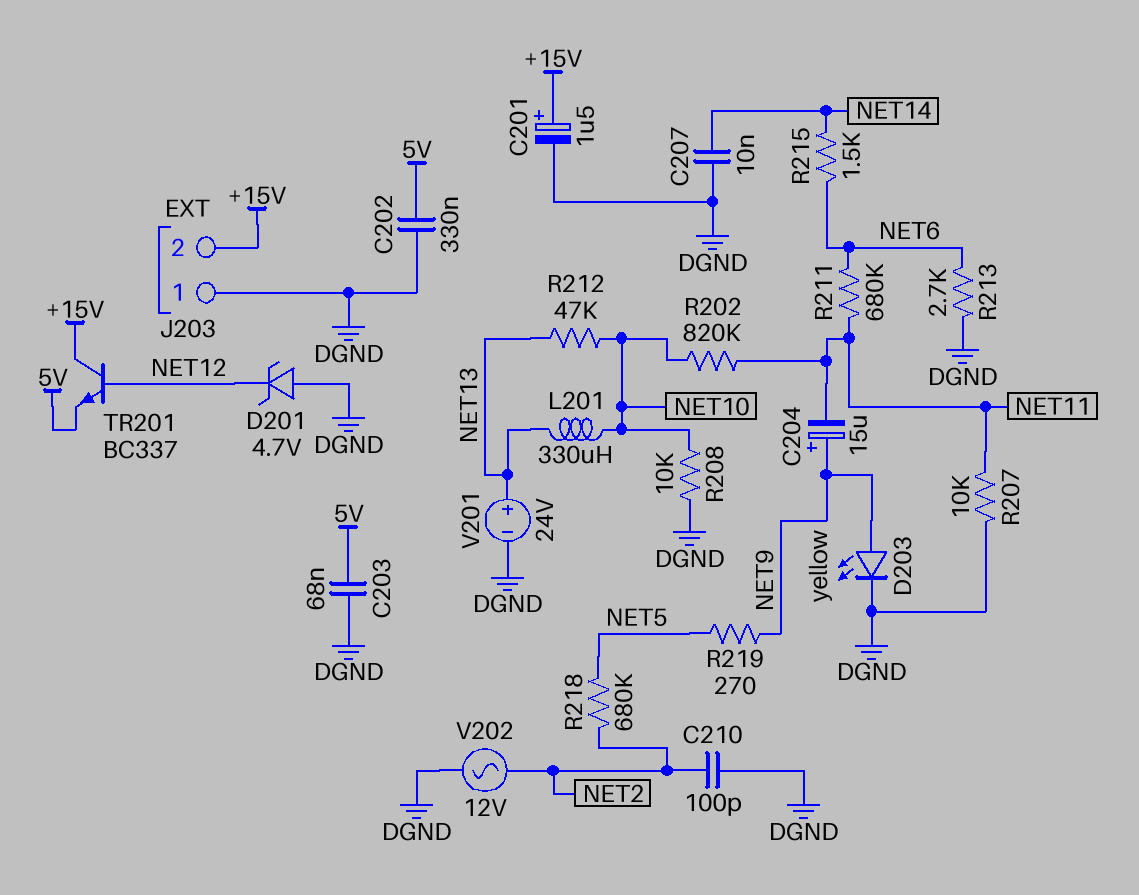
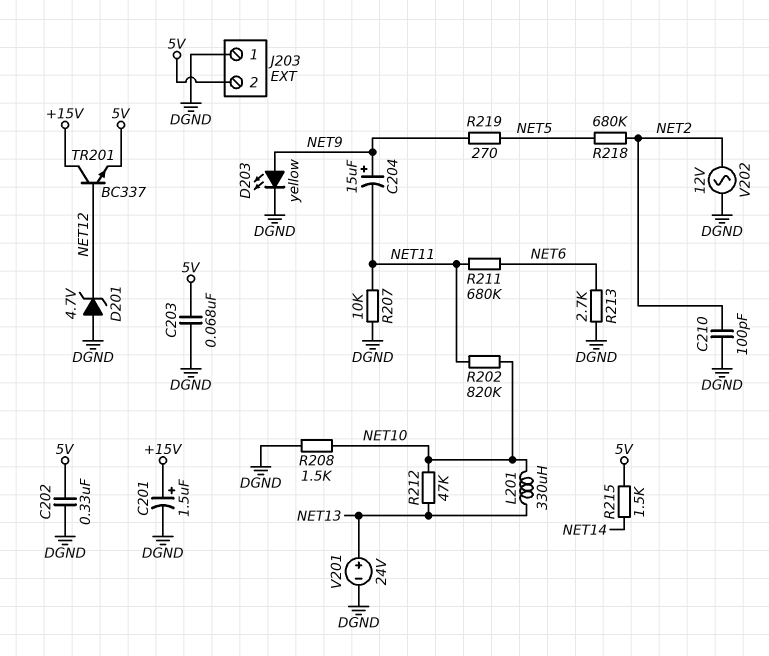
C207: 10nF (DGND, NET14) -> none
J203 pin 2: +15V -> 5V
R208: 10k (DGND, NET10) -> 1.5k (DGND, NET10)
R215: 1.5k (NET6, NET14) -> 1.5k (5V, NET14)

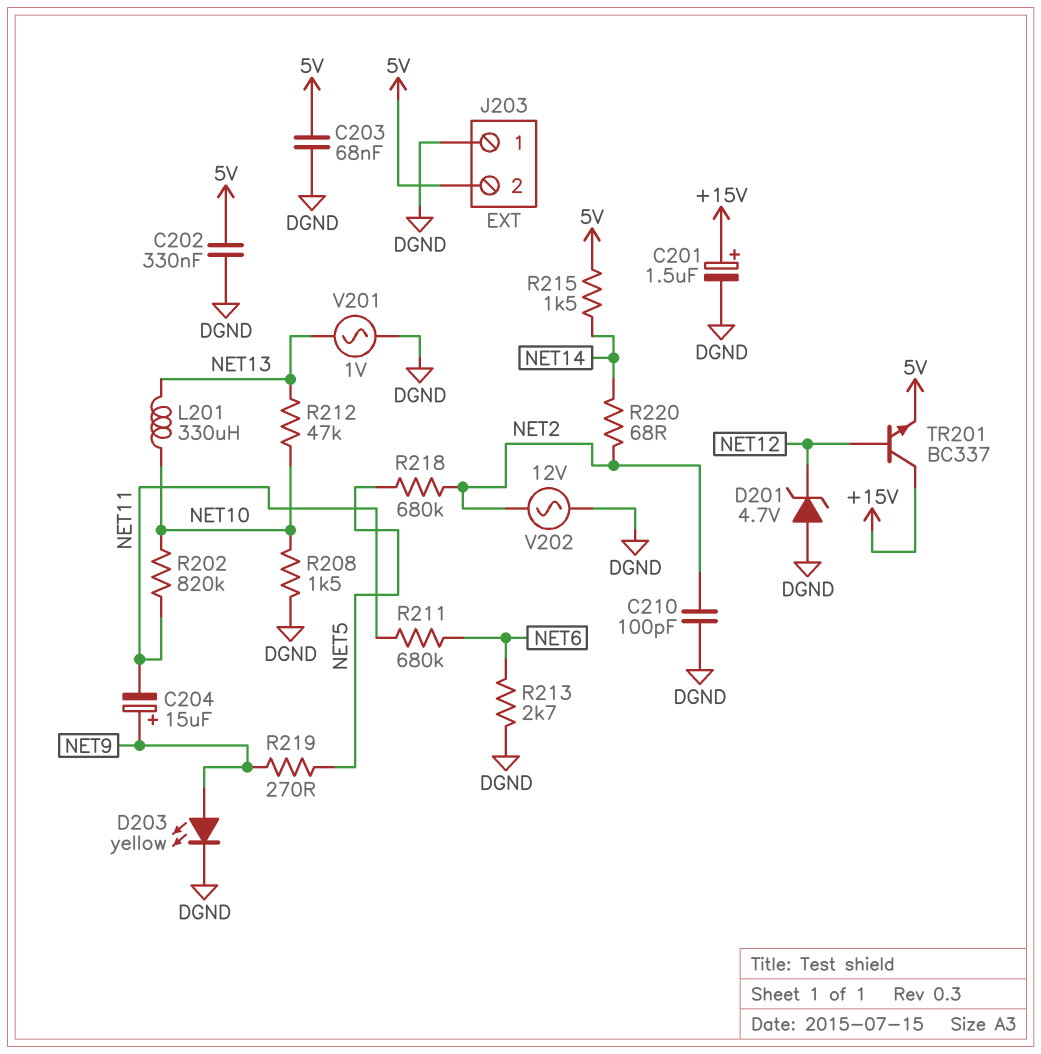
R207: 10k (DGND, NET11) -> none
R220: none -> 68 (NET2, NET14)
V201: 24V (plus NET13, minus DGND) -> AC 1V (DGND, NET13)

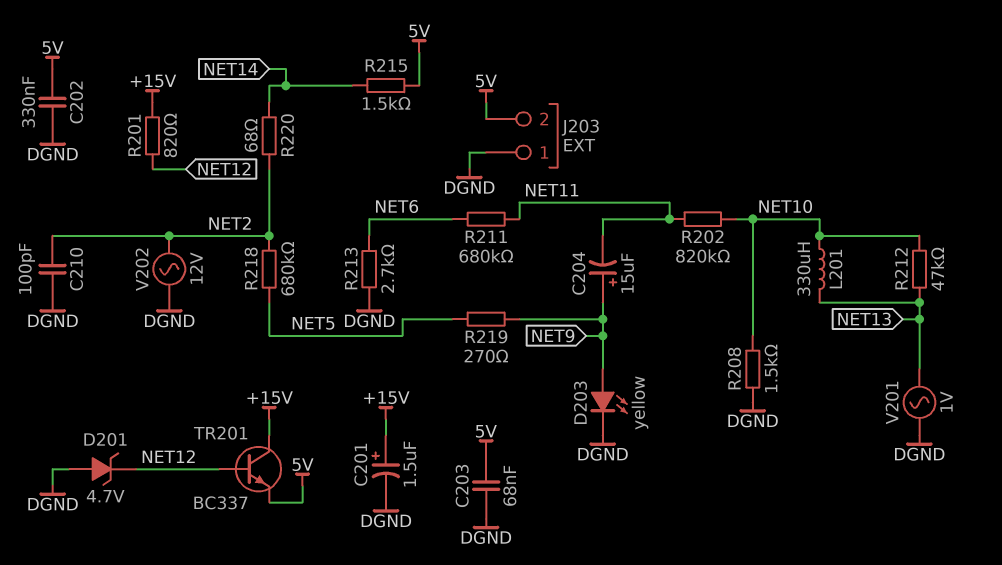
R201: none -> 820 (+15V, NET12)

